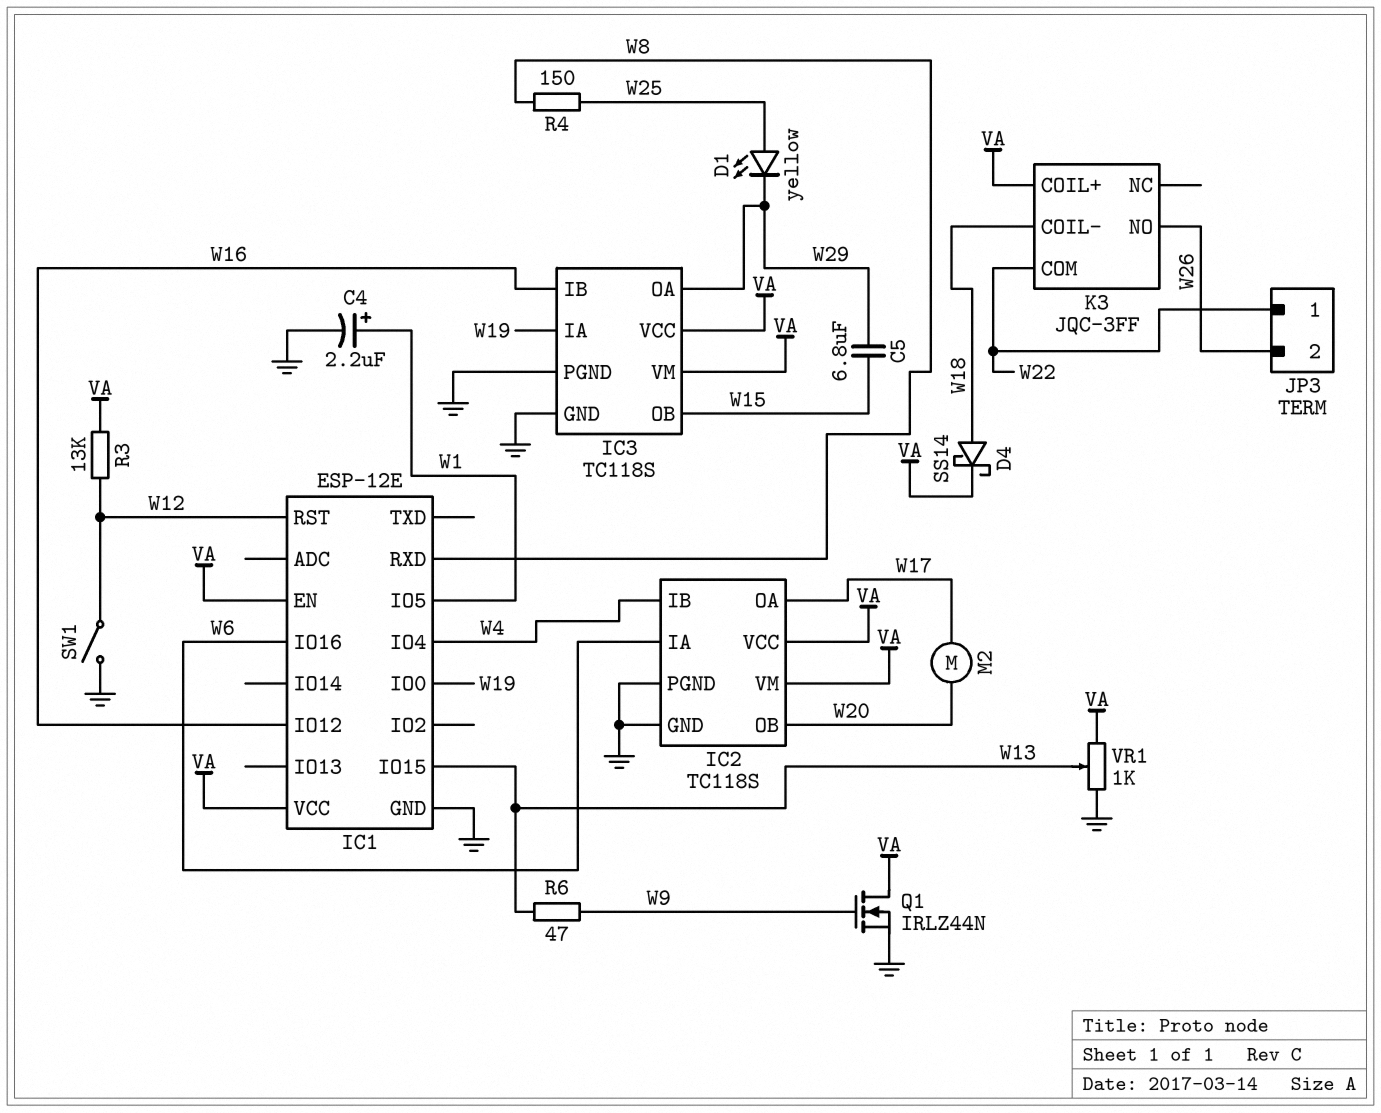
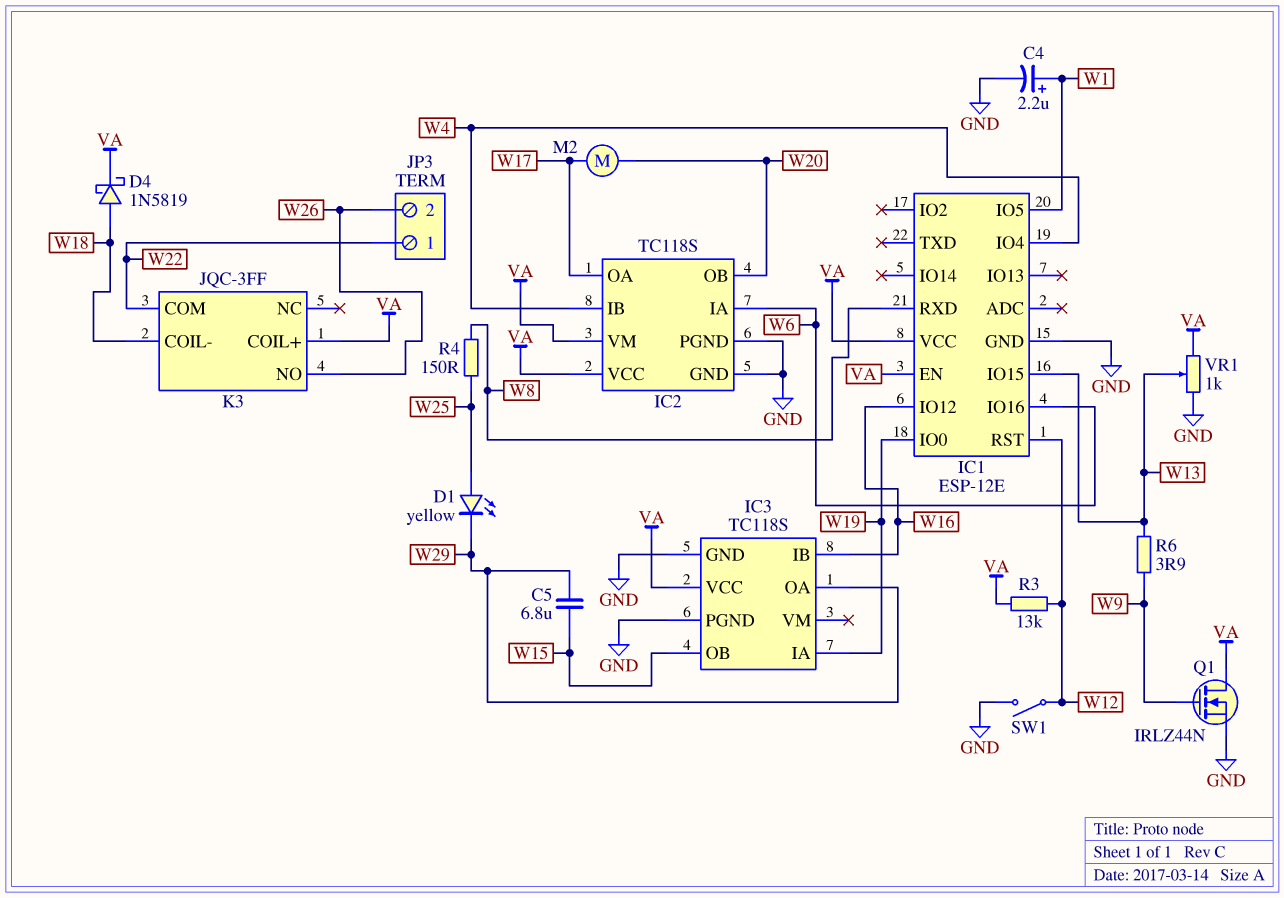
D4: schottky SS14 (A W18, K VA) -> schottky 1N5819 (A W18, K VA)
IC3 pin VM: VA -> none
R6: 47 (W9, W13) -> 3.9 (W9, W13)

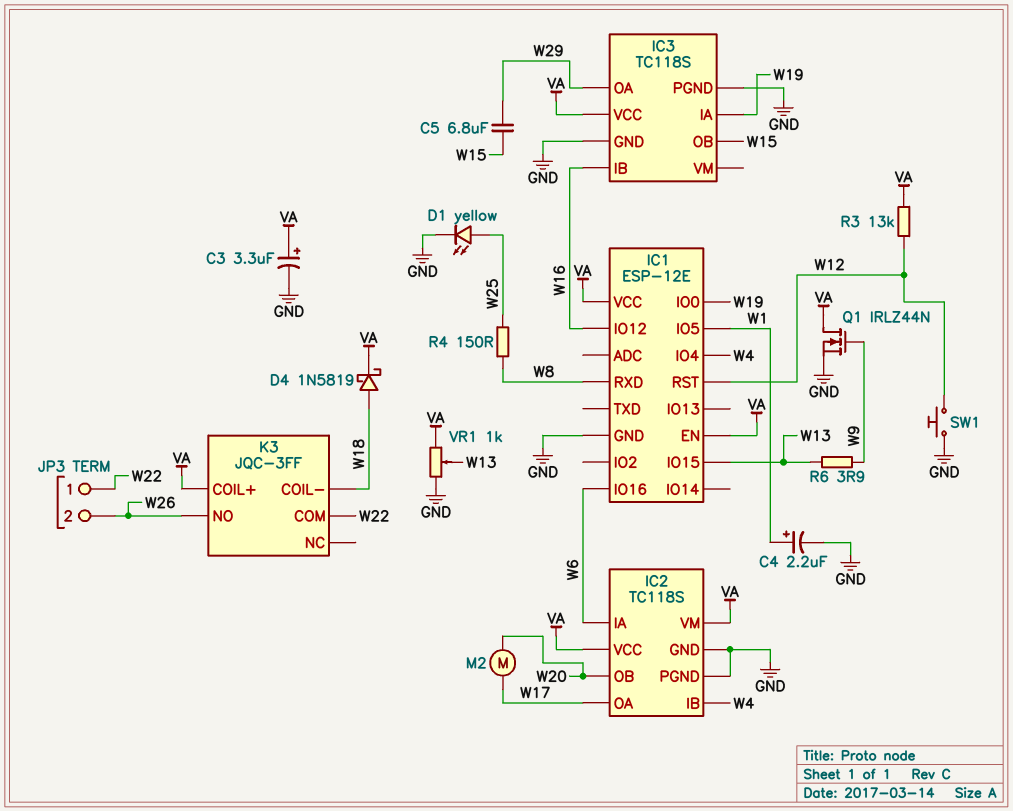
C3: none -> 3.3uF (plus VA, minus GND)
D1: LED yellow (A W25, K W29) -> LED yellow (A W25, K GND)
SW1: switch (GND, W12) -> button (GND, W12)

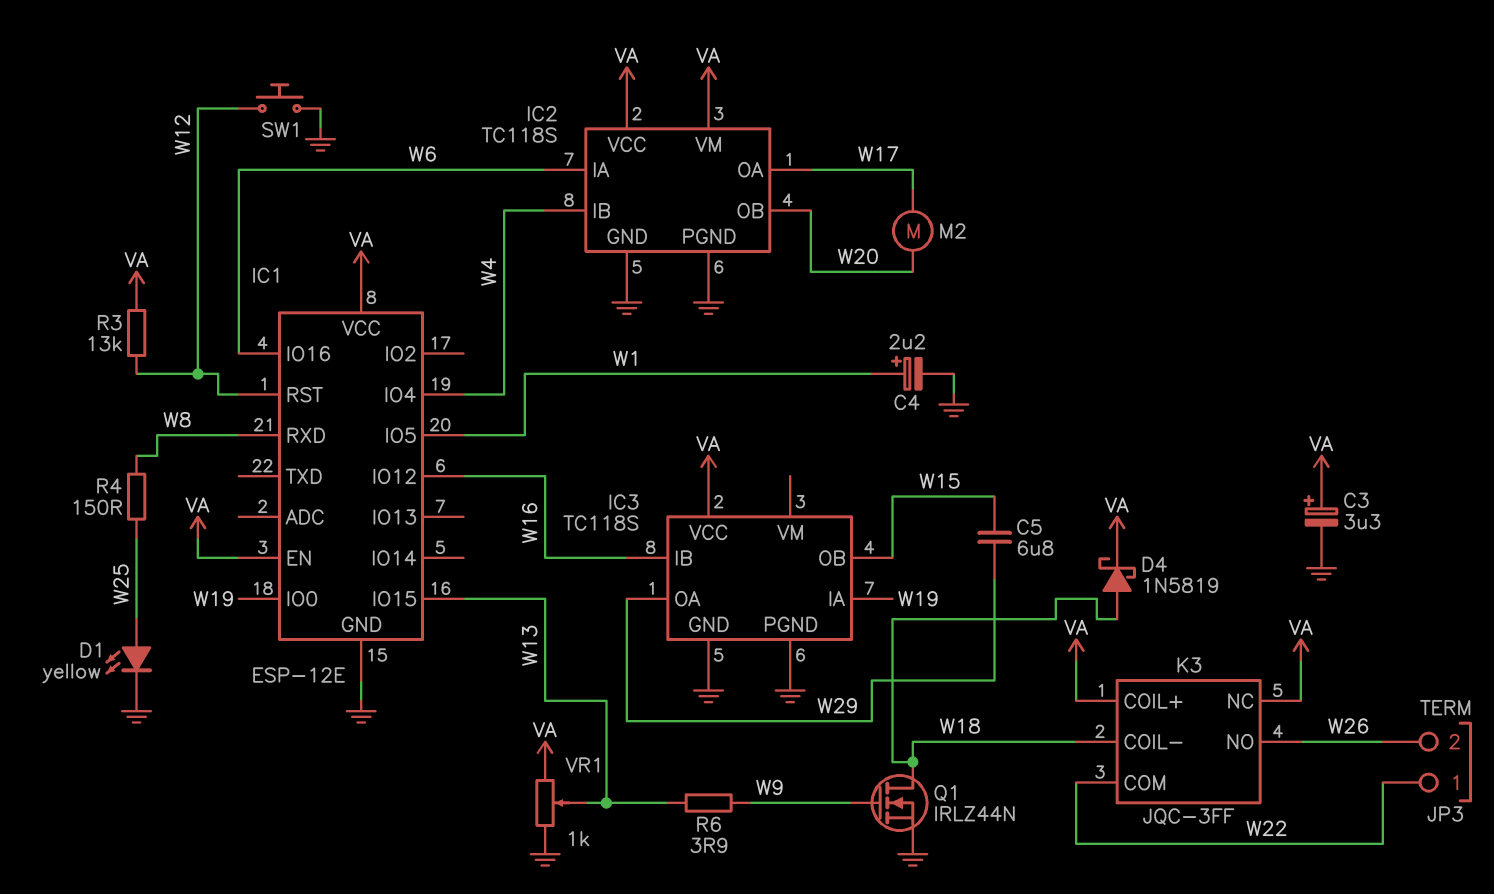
K3 pin NC: none -> VA
Q1: NMOS IRLZ44N (G W9, D VA, S GND) -> NMOS IRLZ44N (G W9, D W18, S GND)

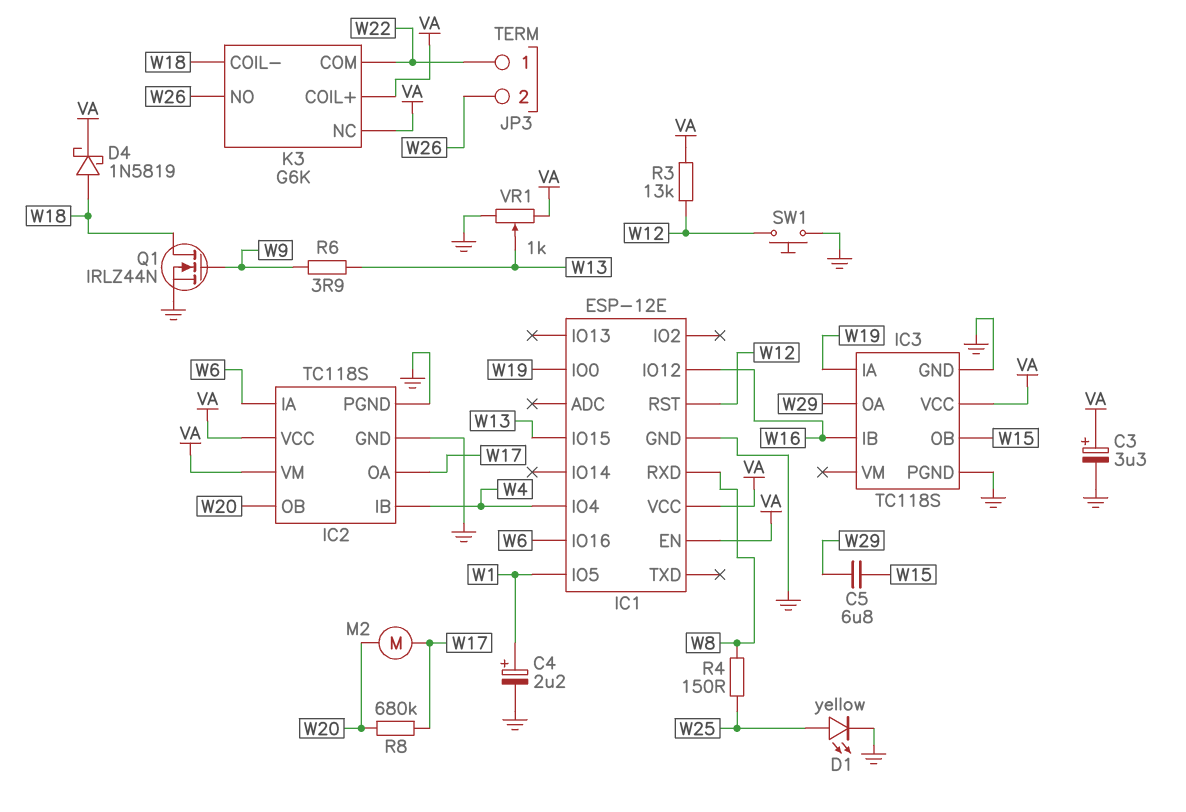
K3: JQC-3FF -> G6K
R8: none -> 680k (W17, W20)

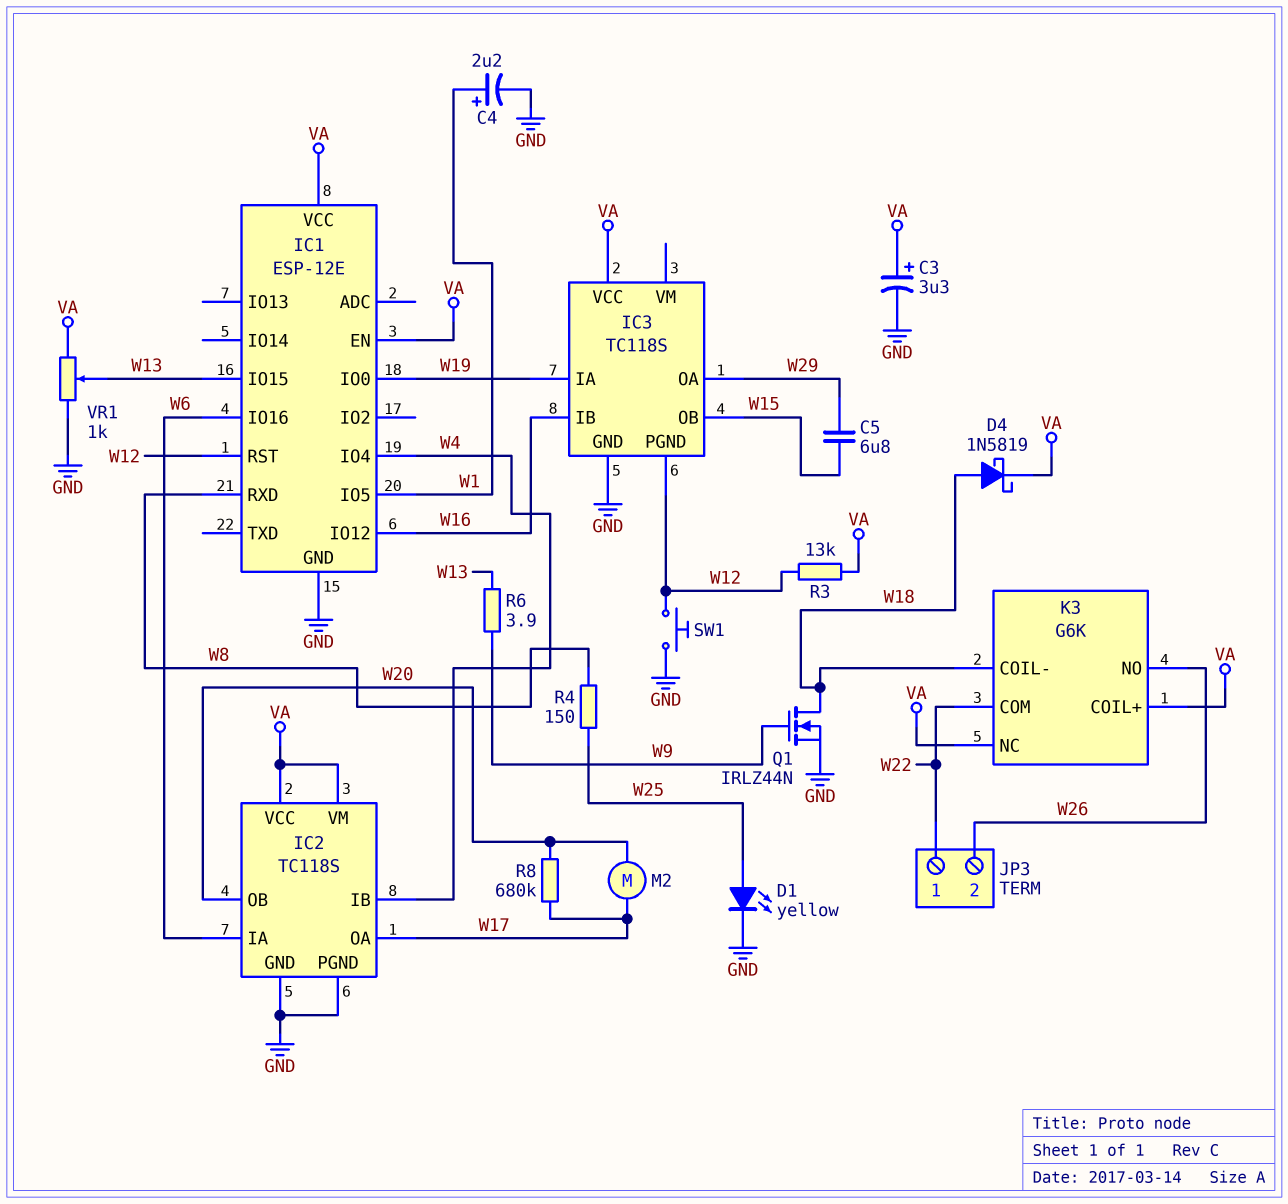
IC3 pin PGND: GND -> W12

